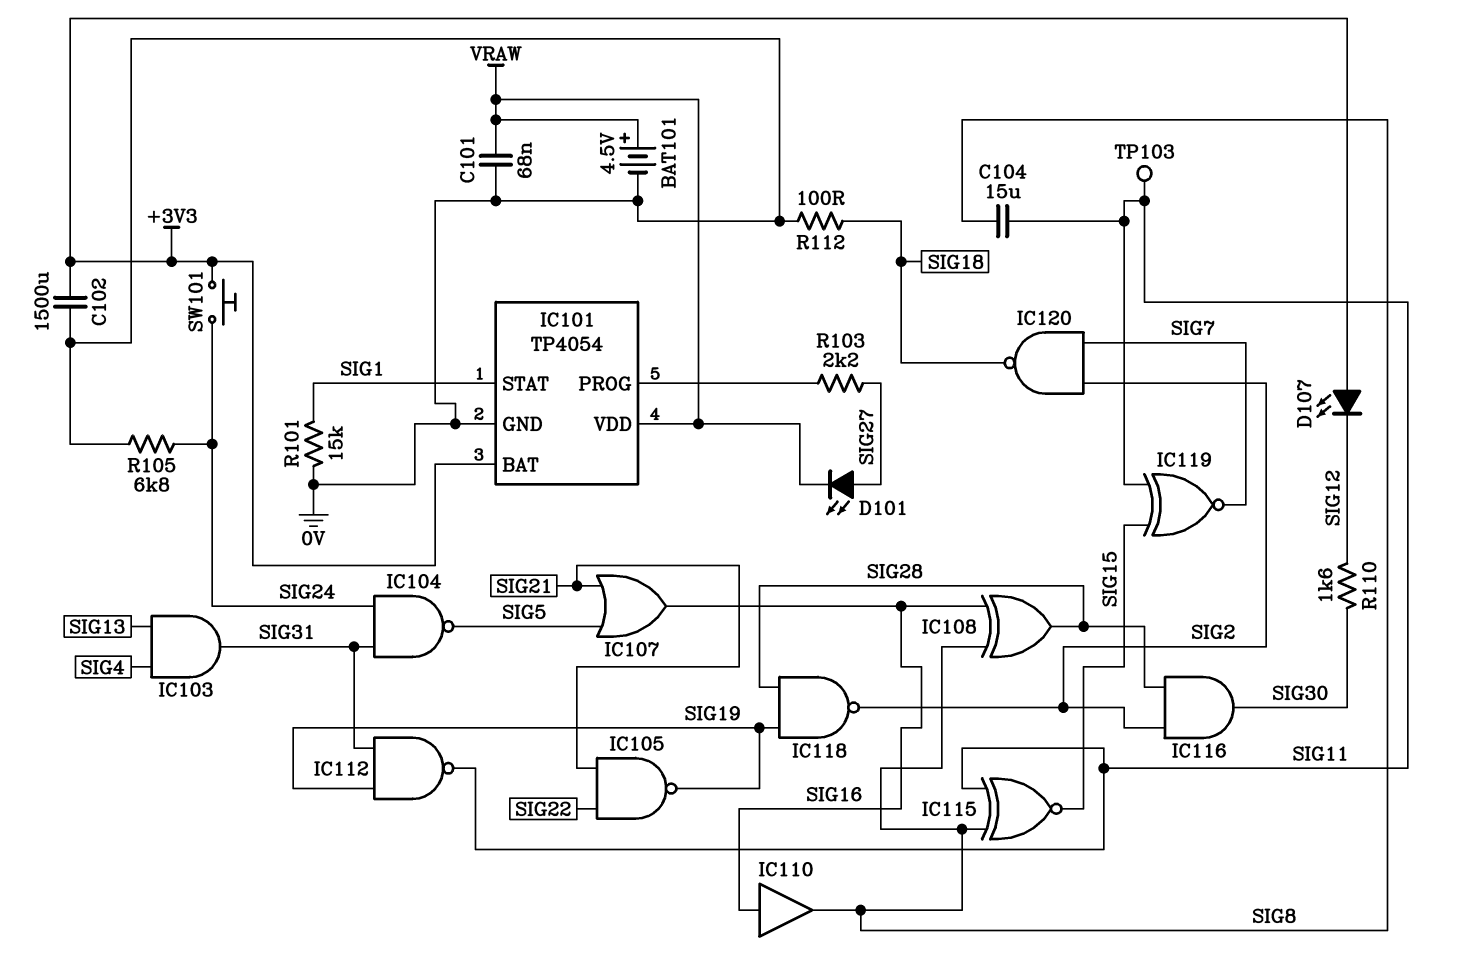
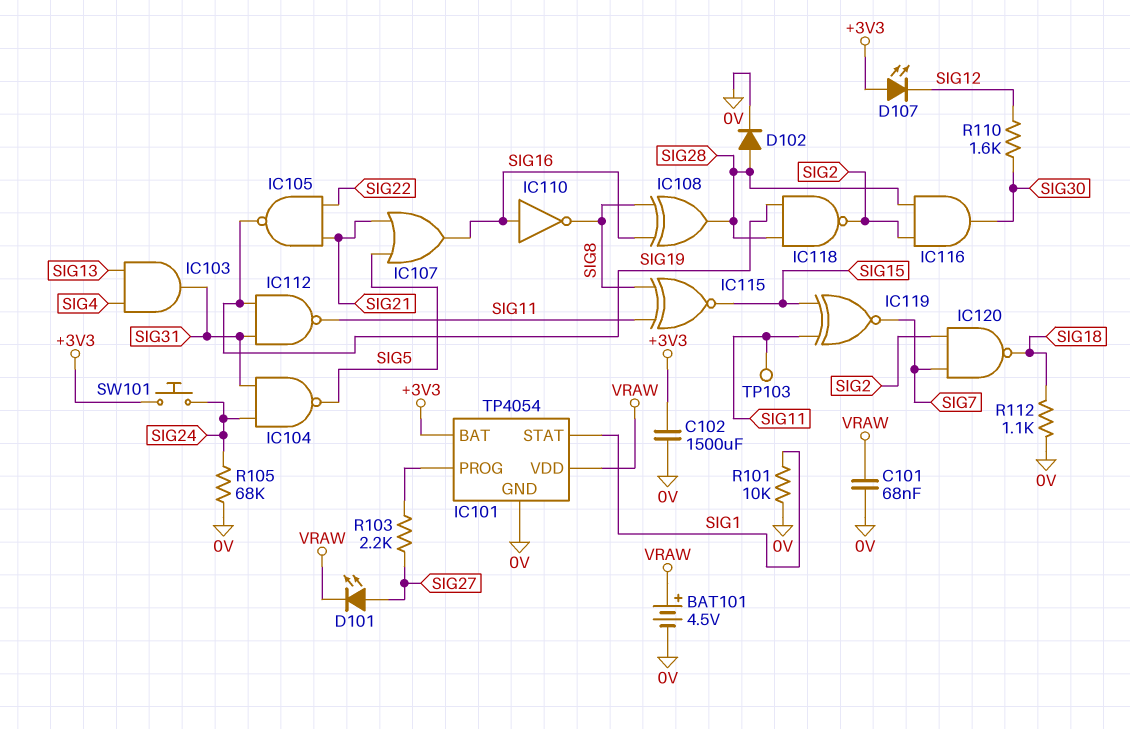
C104: 15uF (SIG8, SIG11) -> none
D102: none -> diode (A SIG28, K 0V)
IC110: buffer (in SIG16, out SIG8) -> NOT (in SIG16, out SIG8)
R101: 15k (0V, SIG1) -> 10k (0V, SIG1)
R105: 6.8k (0V, SIG24) -> 68k (0V, SIG24)
R112: 100 (0V, SIG18) -> 1.1k (0V, SIG18)

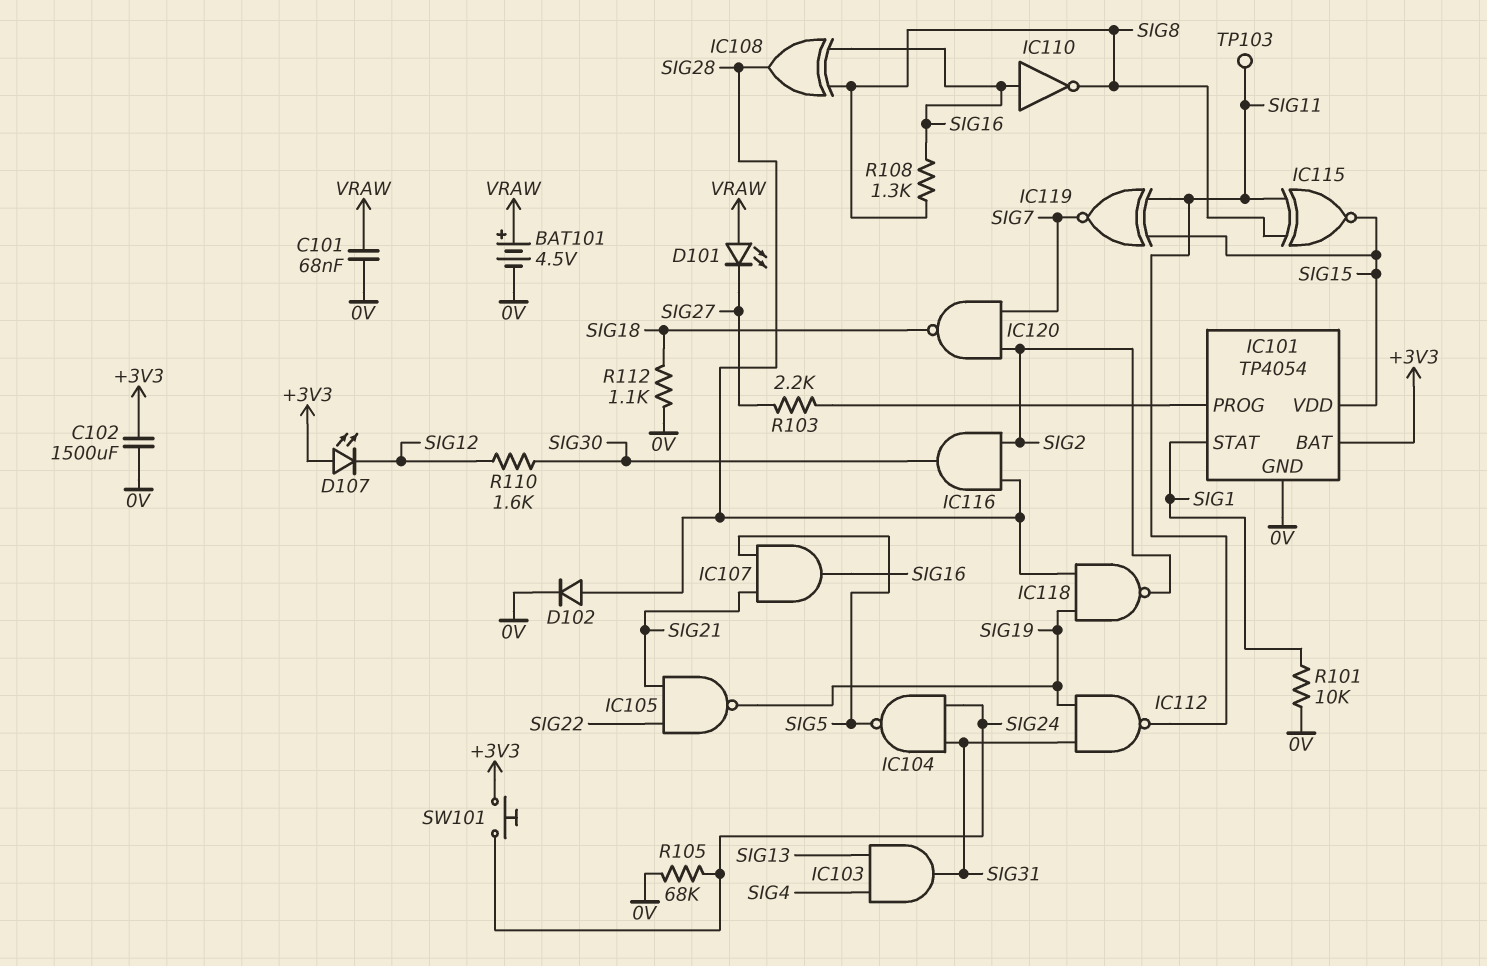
D101: LED (A SIG27, K VRAW) -> LED (A VRAW, K SIG27)
IC101 pin VDD: VRAW -> SIG15
IC107: OR (in SIG5, in SIG21, out SIG16) -> AND (in SIG5, in SIG21, out SIG16)
R108: none -> 1.3k (SIG8, SIG16)

